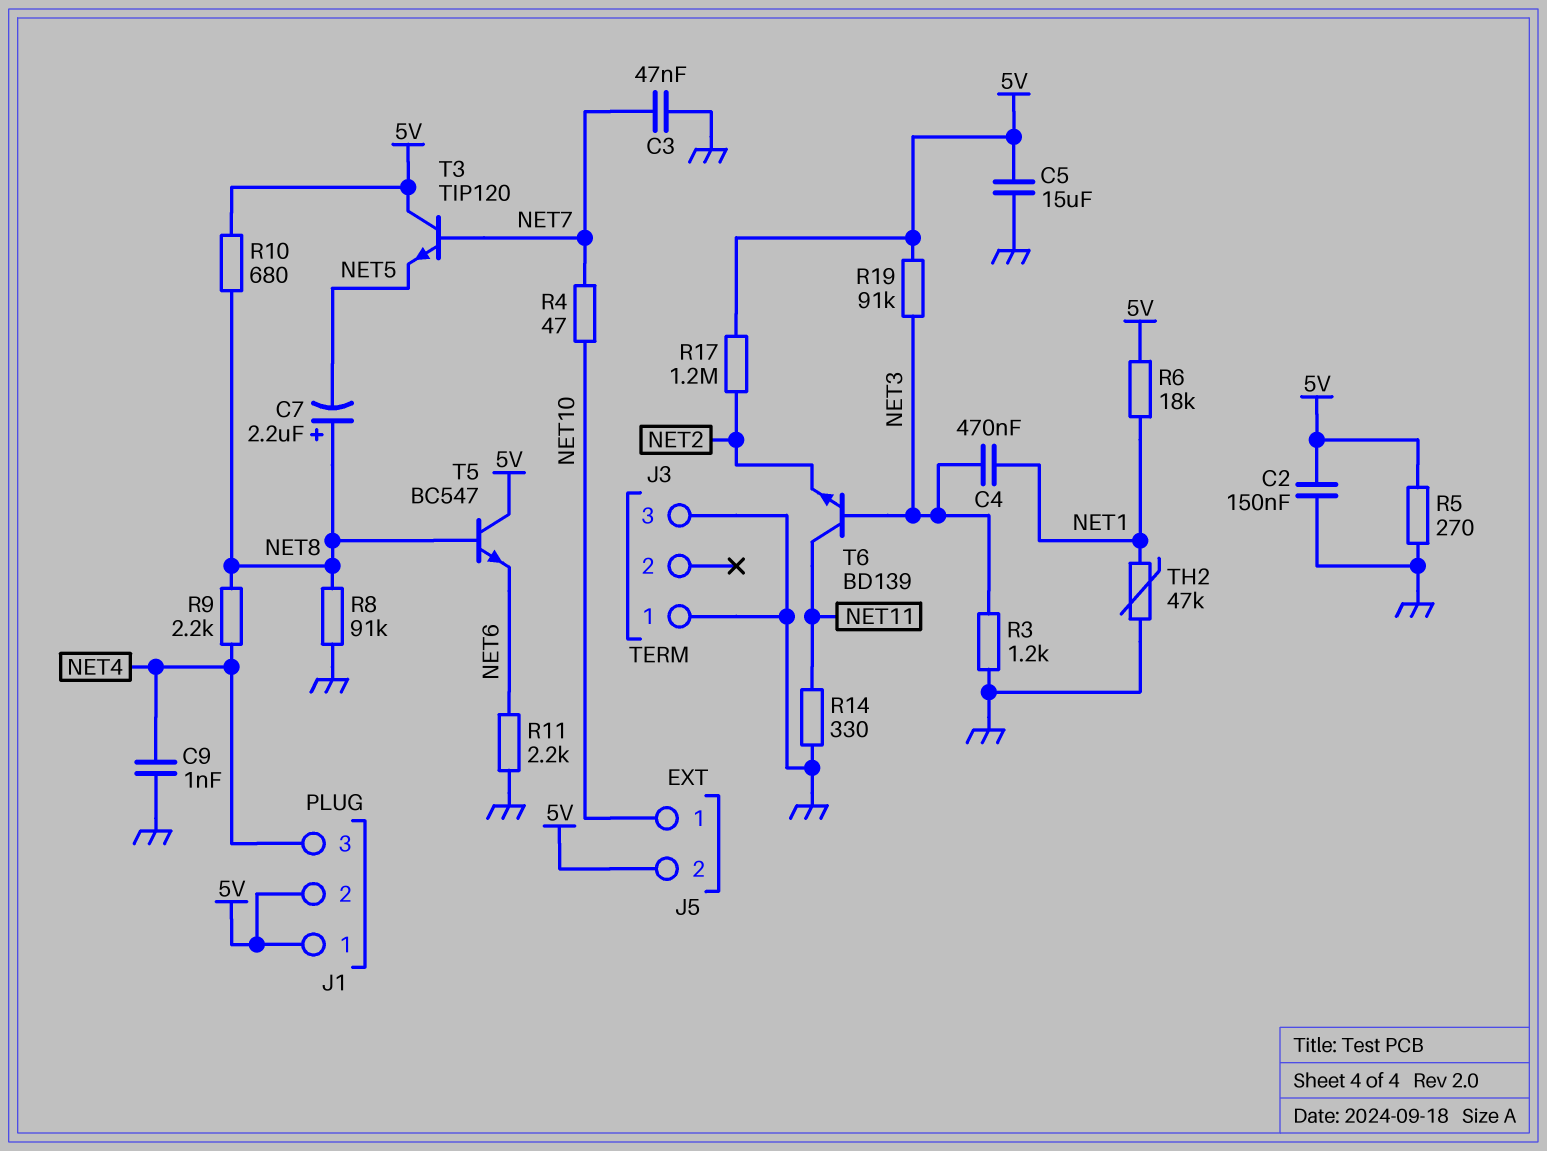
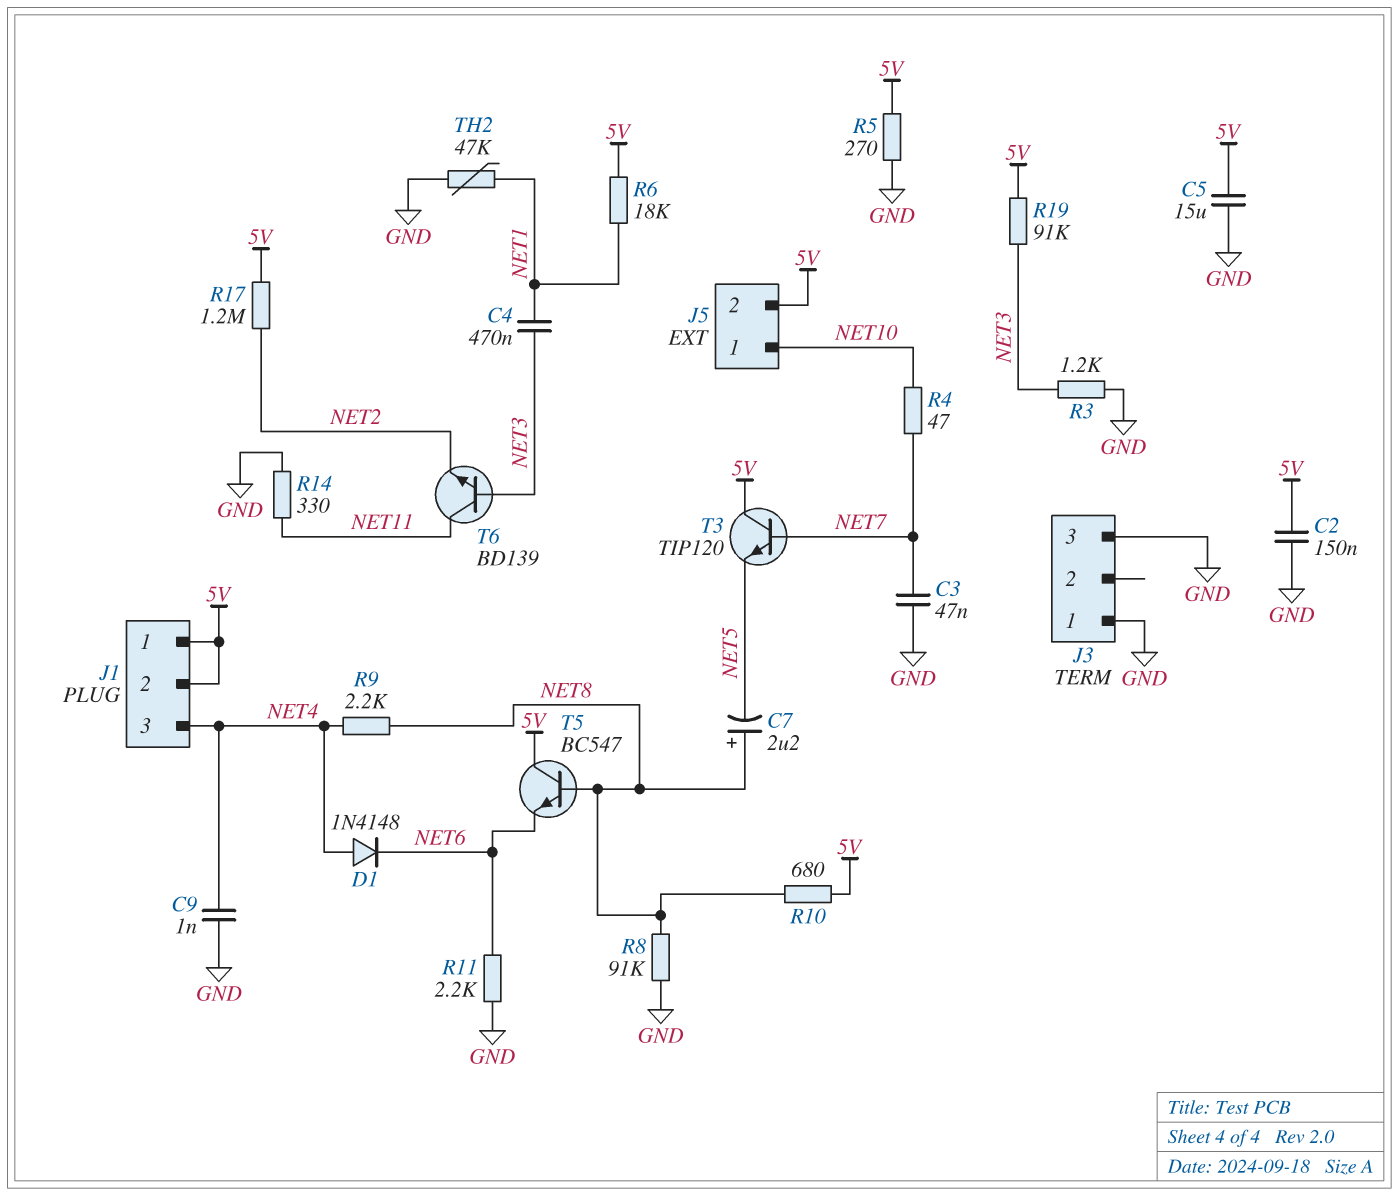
D1: none -> diode 1N4148 (A NET4, K NET6)

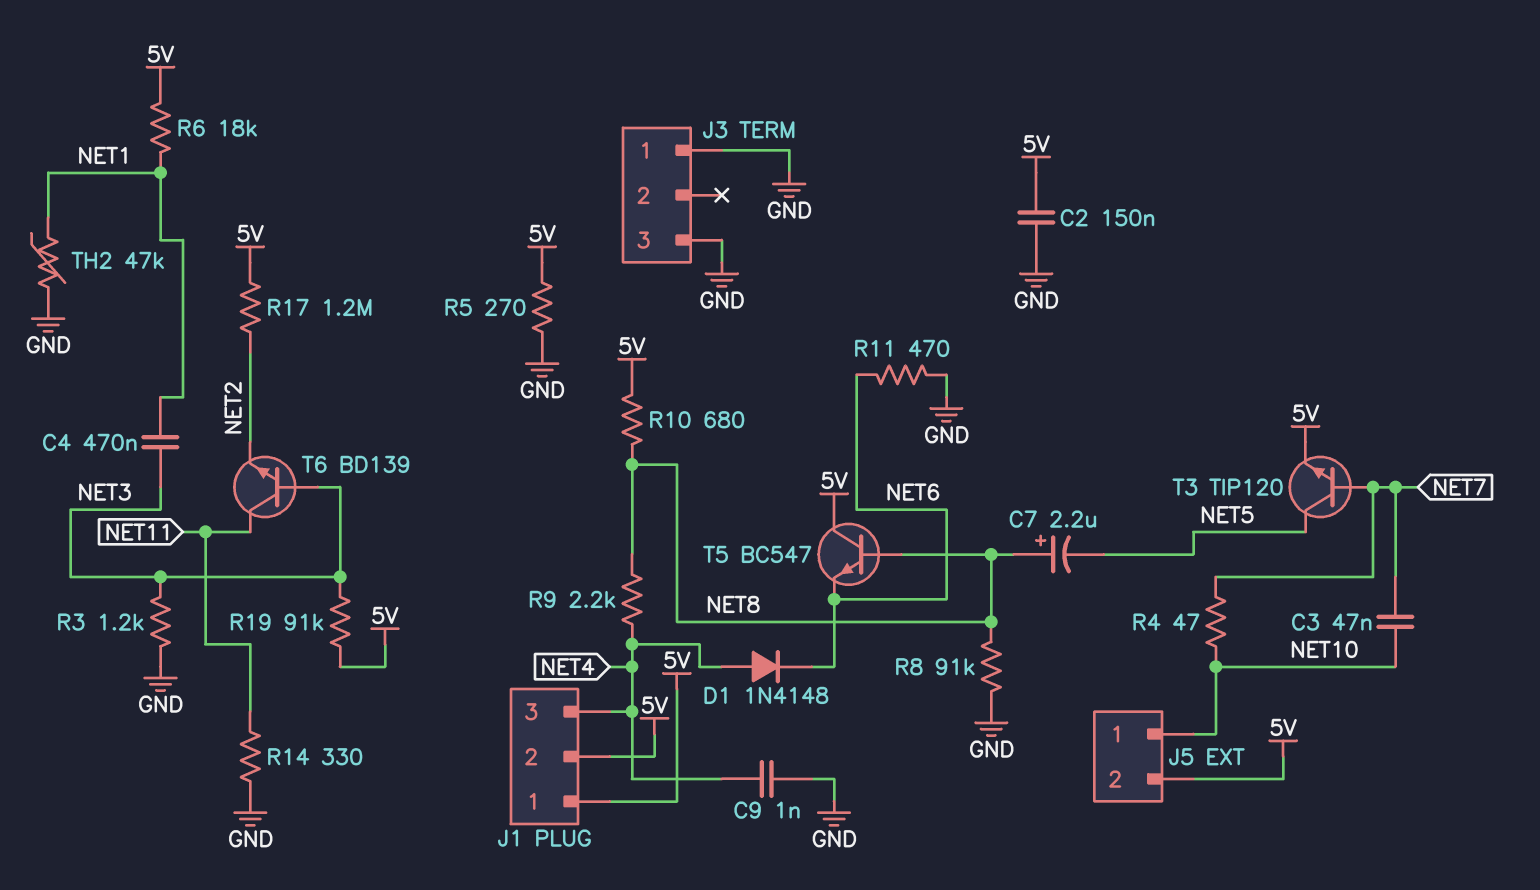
C3: 47nF (GND, NET7) -> 47nF (NET7, NET10)
C5: 15uF (5V, GND) -> none
R11: 2.2k (GND, NET6) -> 470 (GND, NET6)
T3: NPN TIP120 (B NET7, C 5V, E NET5) -> NPN TIP120 (B NET7, C NET5, E 5V)

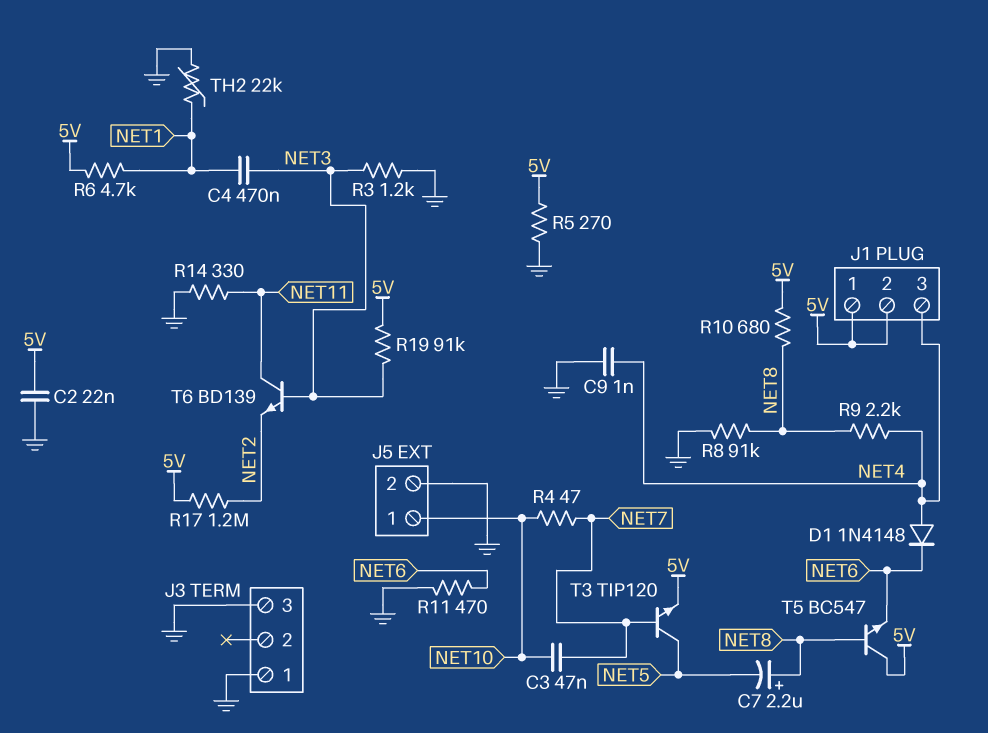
C2: 150nF (5V, GND) -> 22nF (5V, GND)
J5 pin 2: 5V -> GND
R6: 18k (5V, NET1) -> 4.7k (5V, NET1)
TH2: 47k (GND, NET1) -> 22k (GND, NET1)

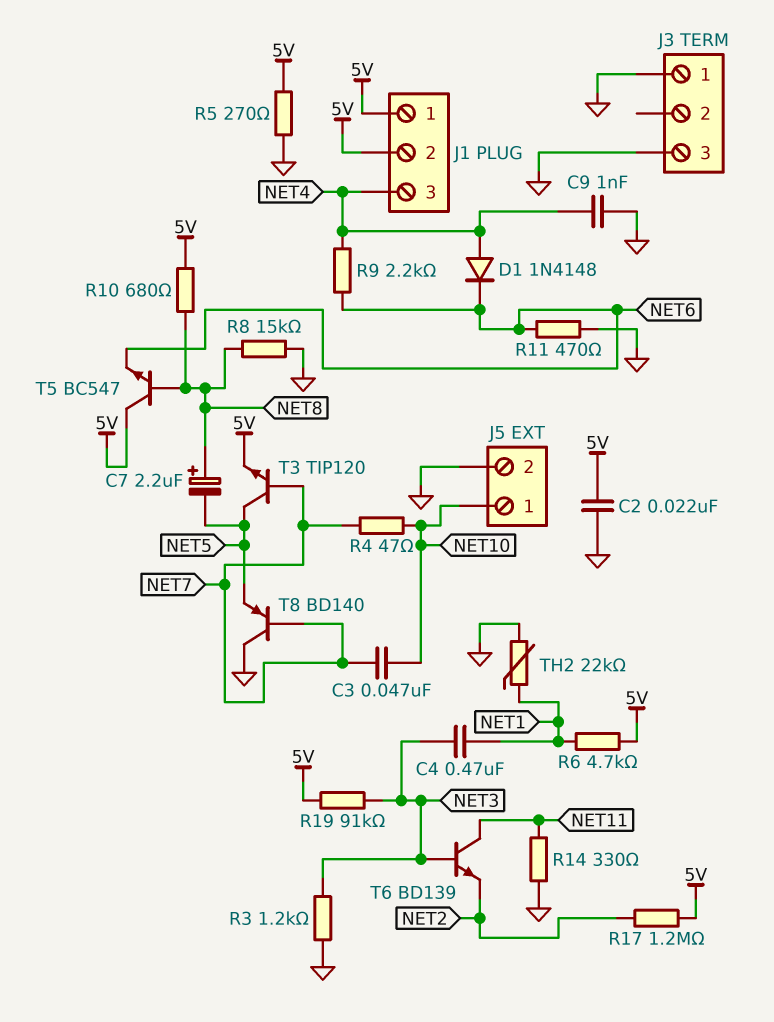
R8: 91k (GND, NET8) -> 15k (GND, NET8)
R9: 2.2k (NET4, NET8) -> 2.2k (NET4, NET6)
T8: none -> PNP BD140 (B NET7, C GND, E NET5)

